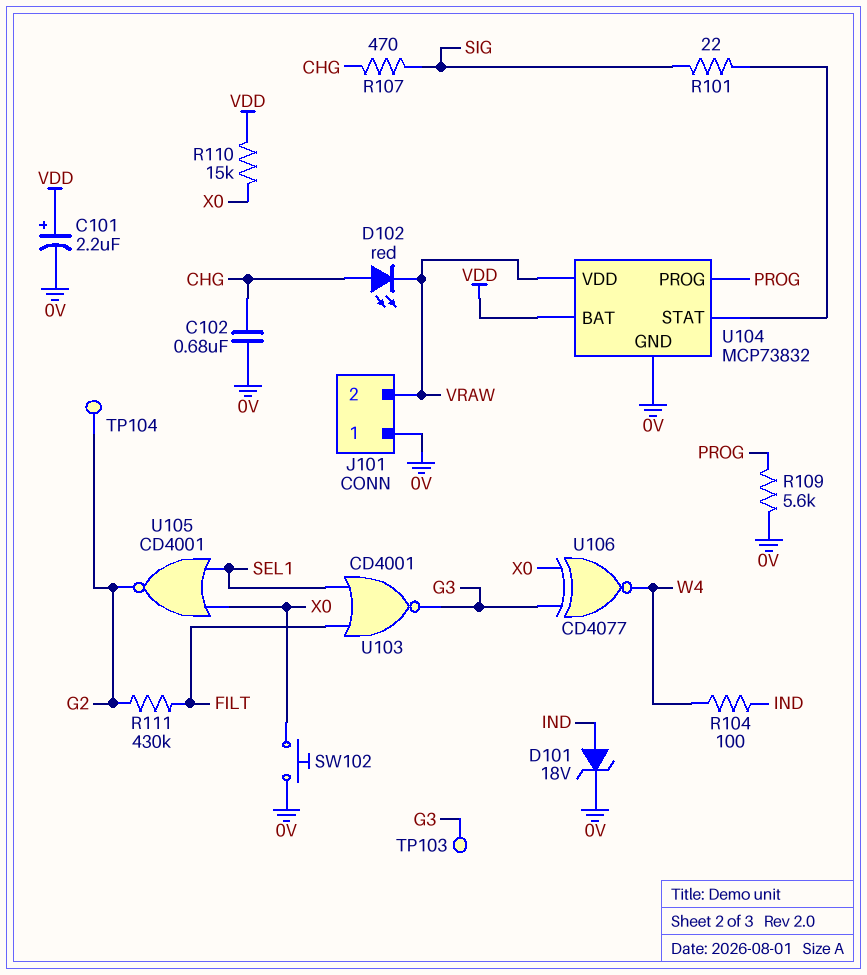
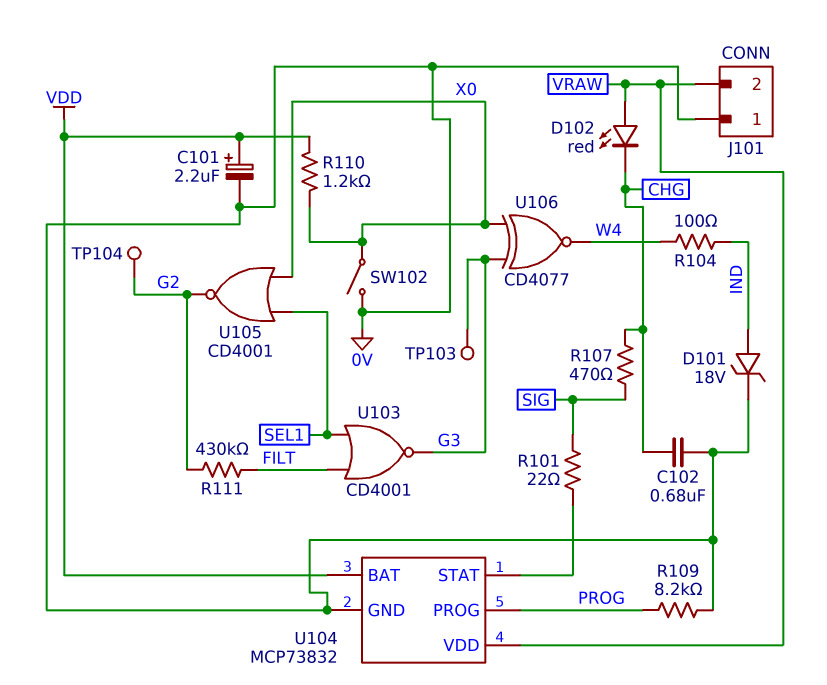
D102: LED red (A CHG, K VRAW) -> LED red (A VRAW, K CHG)
R109: 5.6k (0V, PROG) -> 8.2k (0V, PROG)
R110: 15k (VDD, X0) -> 1.2k (VDD, X0)
SW102: button (0V, X0) -> switch (0V, X0)

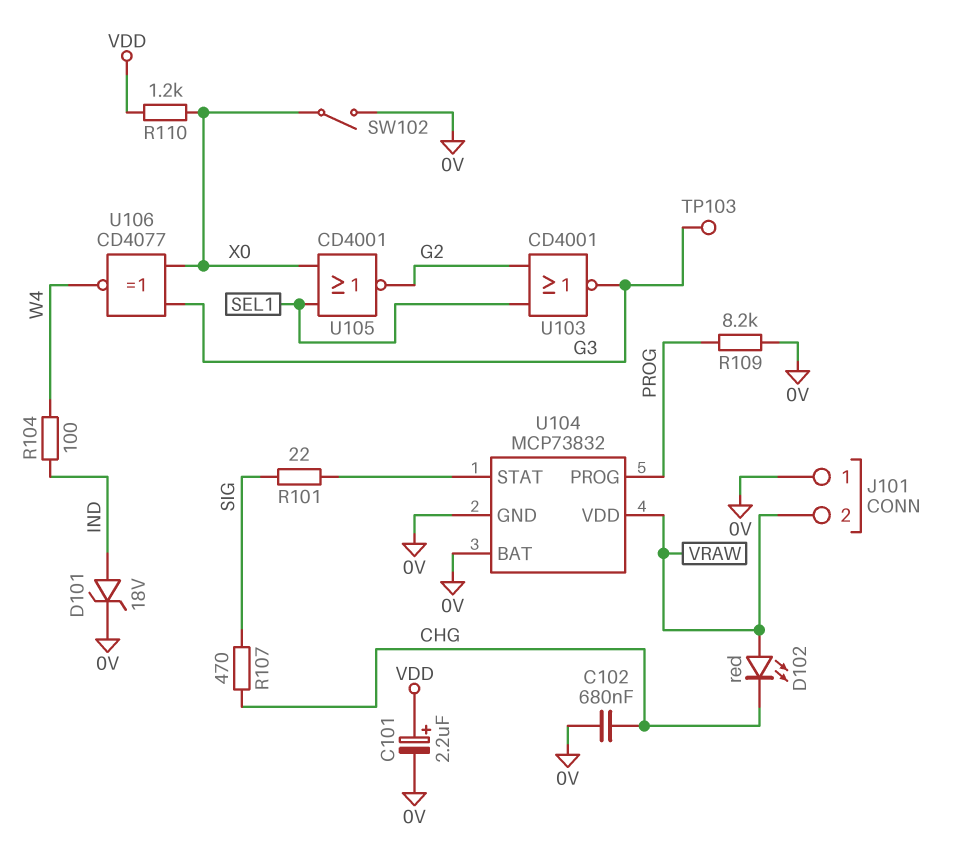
R111: 430k (FILT, G2) -> none
TP104: test point (G2) -> none
U103: NOR CD4001 (in FILT, in SEL1, out G3) -> NOR CD4001 (in G2, in SEL1, out G3)
U104 pin BAT: VDD -> 0V

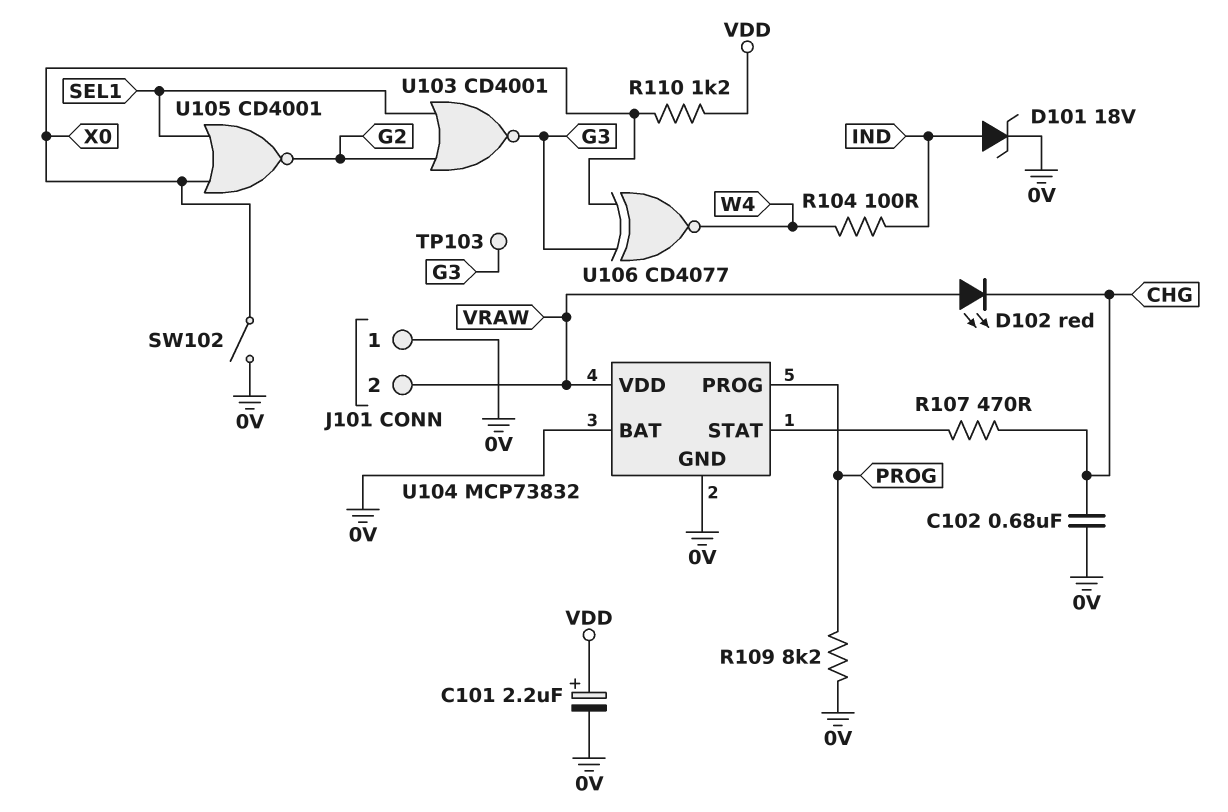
R101: 22 (SIG, U104/STAT) -> none
R107: 470 (CHG, SIG) -> 470 (CHG, U104/STAT)

